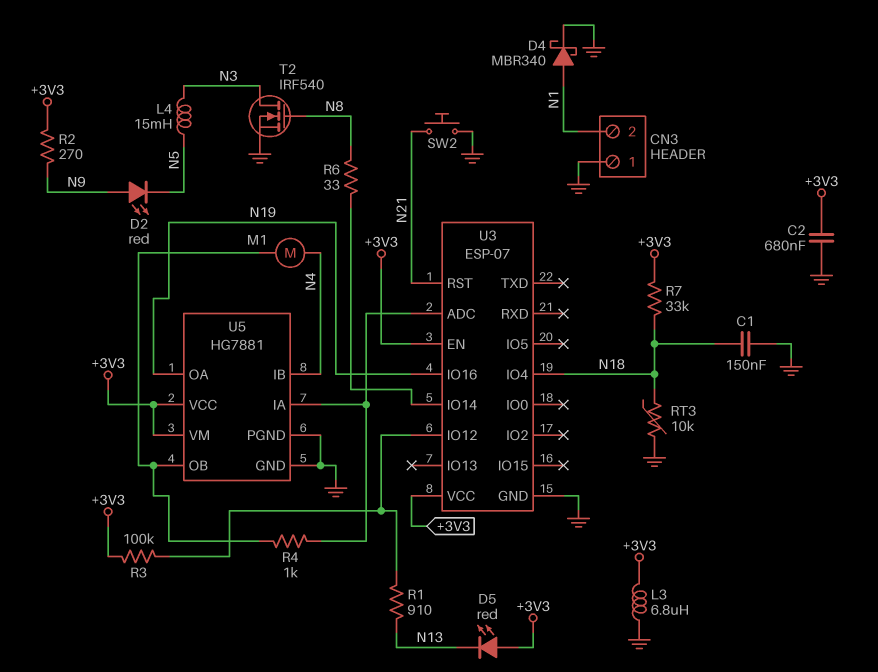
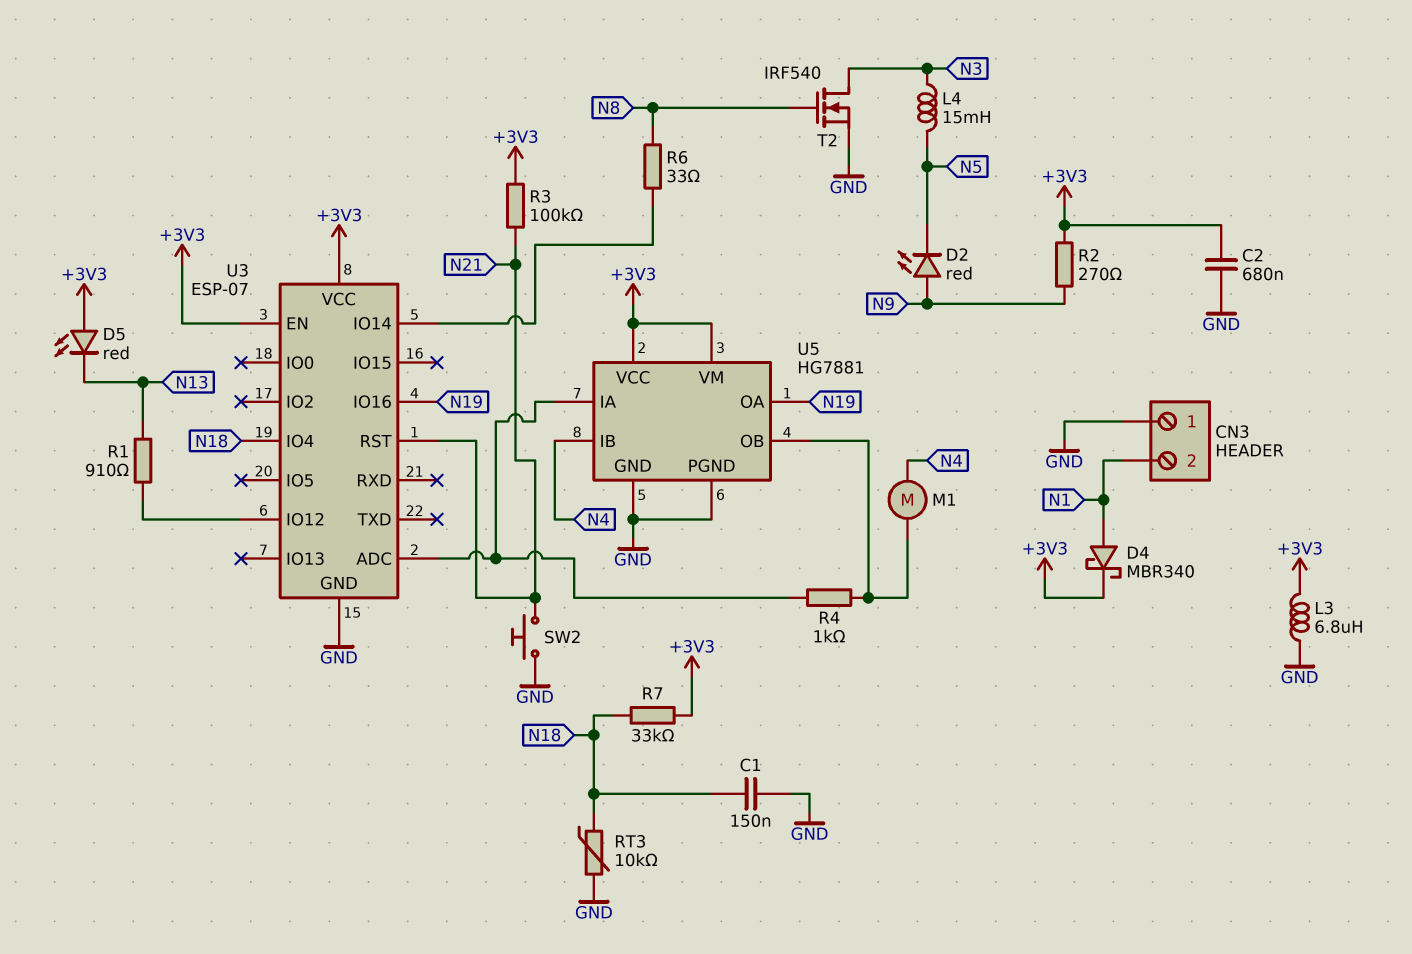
D4: schottky MBR340 (A N1, K GND) -> schottky MBR340 (A N1, K +3V3)
R3: 100k (+3V3, U3/IO12) -> 100k (+3V3, N21)

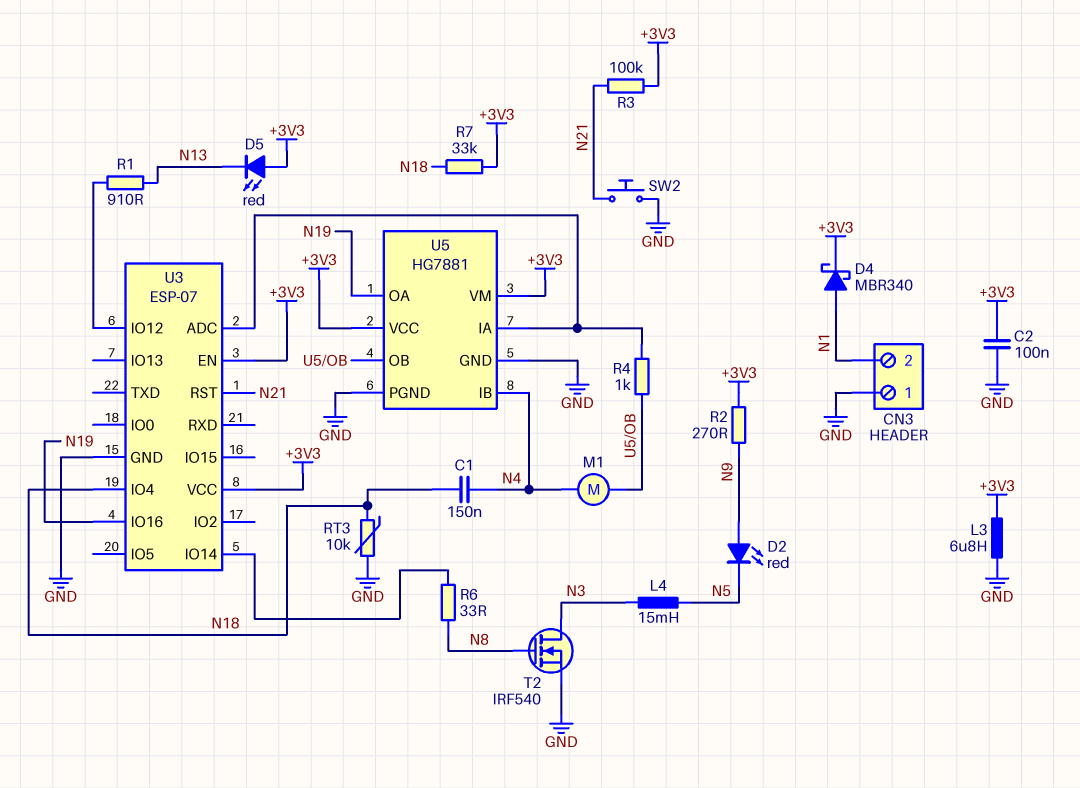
C1: 150nF (GND, N18) -> 150nF (N4, N18)
C2: 680nF (+3V3, GND) -> 100nF (+3V3, GND)

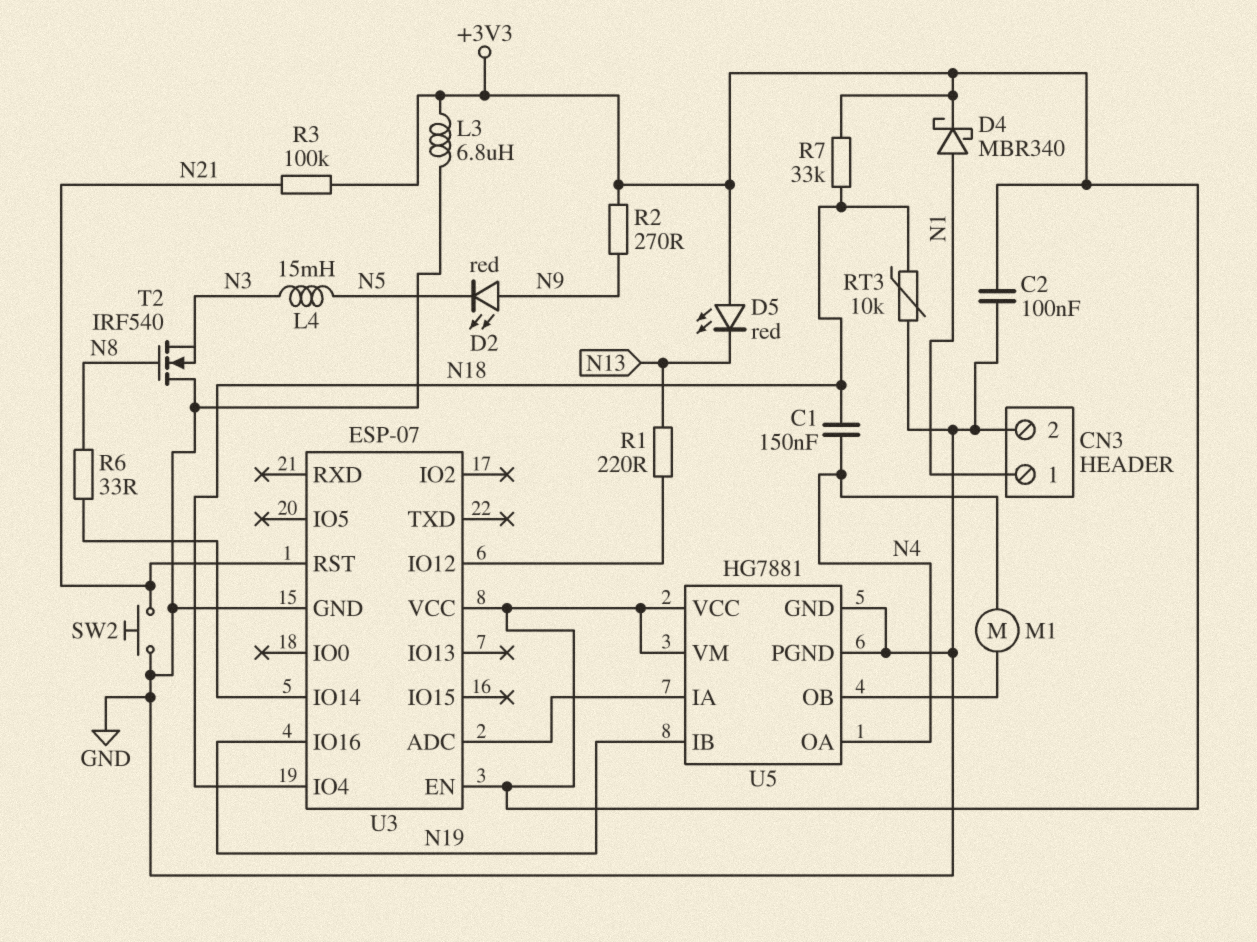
CN3 pin 1: GND -> N1
CN3 pin 2: N1 -> GND
R1: 910 (N13, U3/IO12) -> 220 (N13, U3/IO12)
R4: 1k (U3/ADC, U5/OB) -> none
T2: NMOS IRF540 (G N8, D N3, S GND) -> NMOS IRF540 (G N8, D GND, S N3)
U5 pin IB: N4 -> N19
U5 pin OA: N19 -> N4

